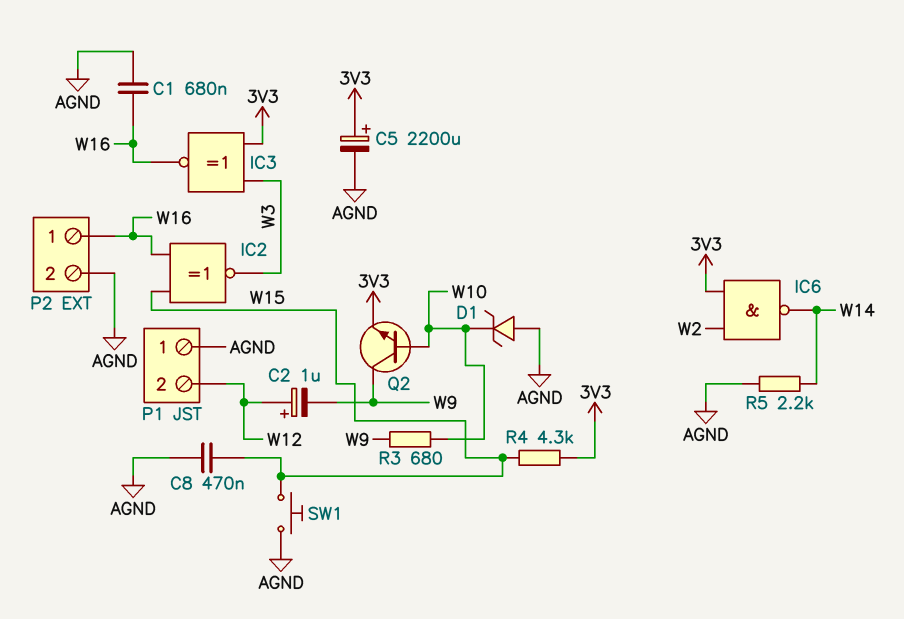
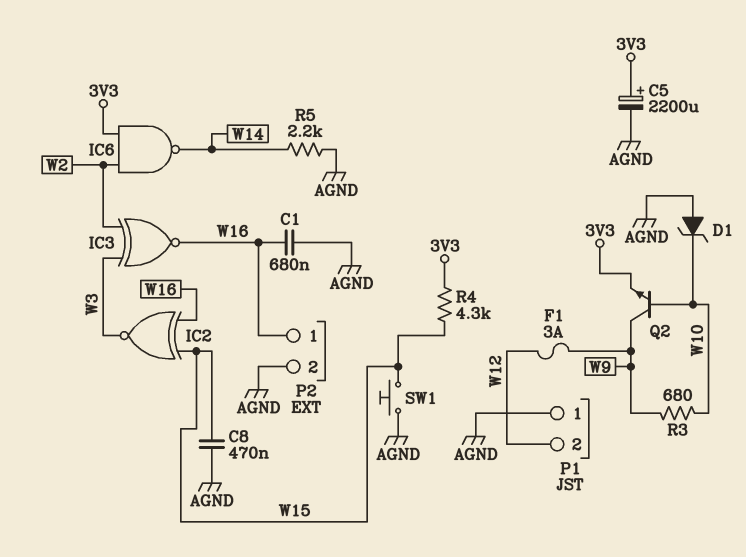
C2: 1uF (plus W12, minus W9) -> none
F1: none -> 3A (W9, W12)
IC3: XNOR (in 3V3, in W3, out W16) -> XNOR (in W2, in W3, out W16)

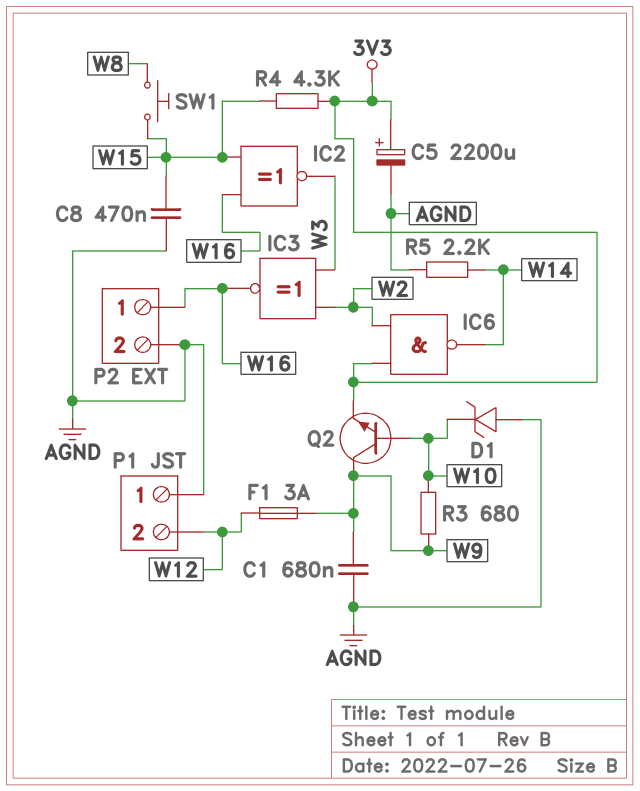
C1: 680nF (AGND, W16) -> 680nF (AGND, W9)
SW1: button (AGND, W15) -> button (W8, W15)

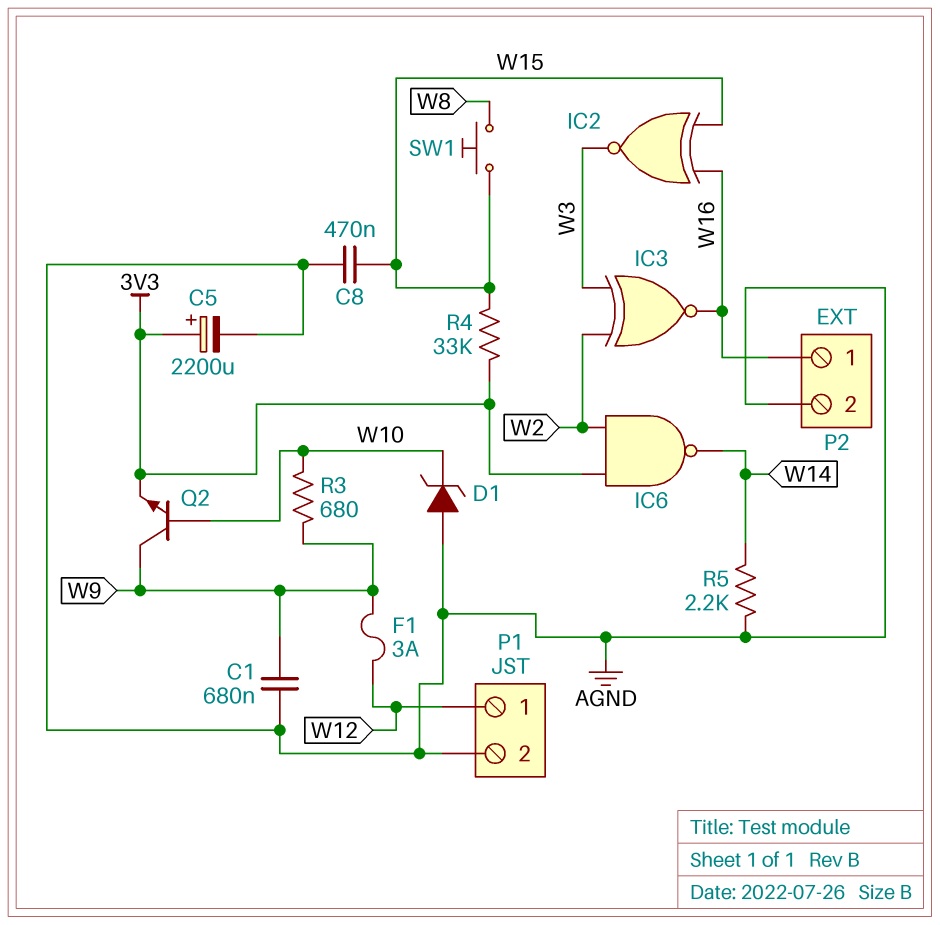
P1 pin 1: AGND -> W12
P1 pin 2: W12 -> AGND
R4: 4.3k (3V3, W15) -> 33k (3V3, W15)

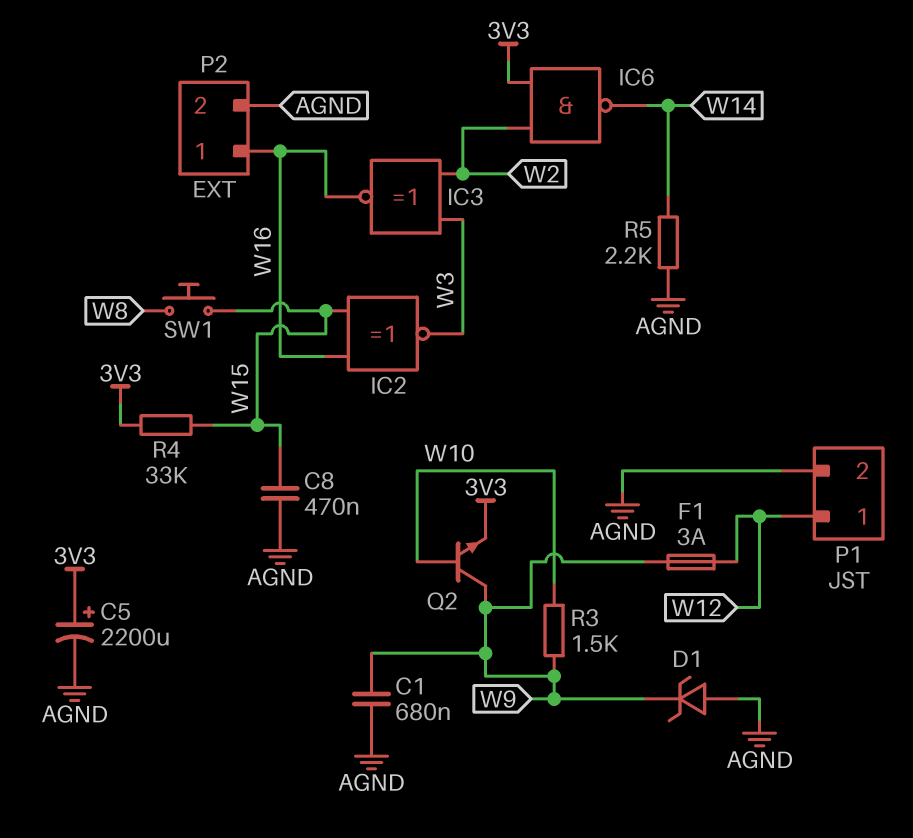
D1: zener (A AGND, K W10) -> zener (A AGND, K W9)
R3: 680 (W9, W10) -> 1.5k (W9, W10)

